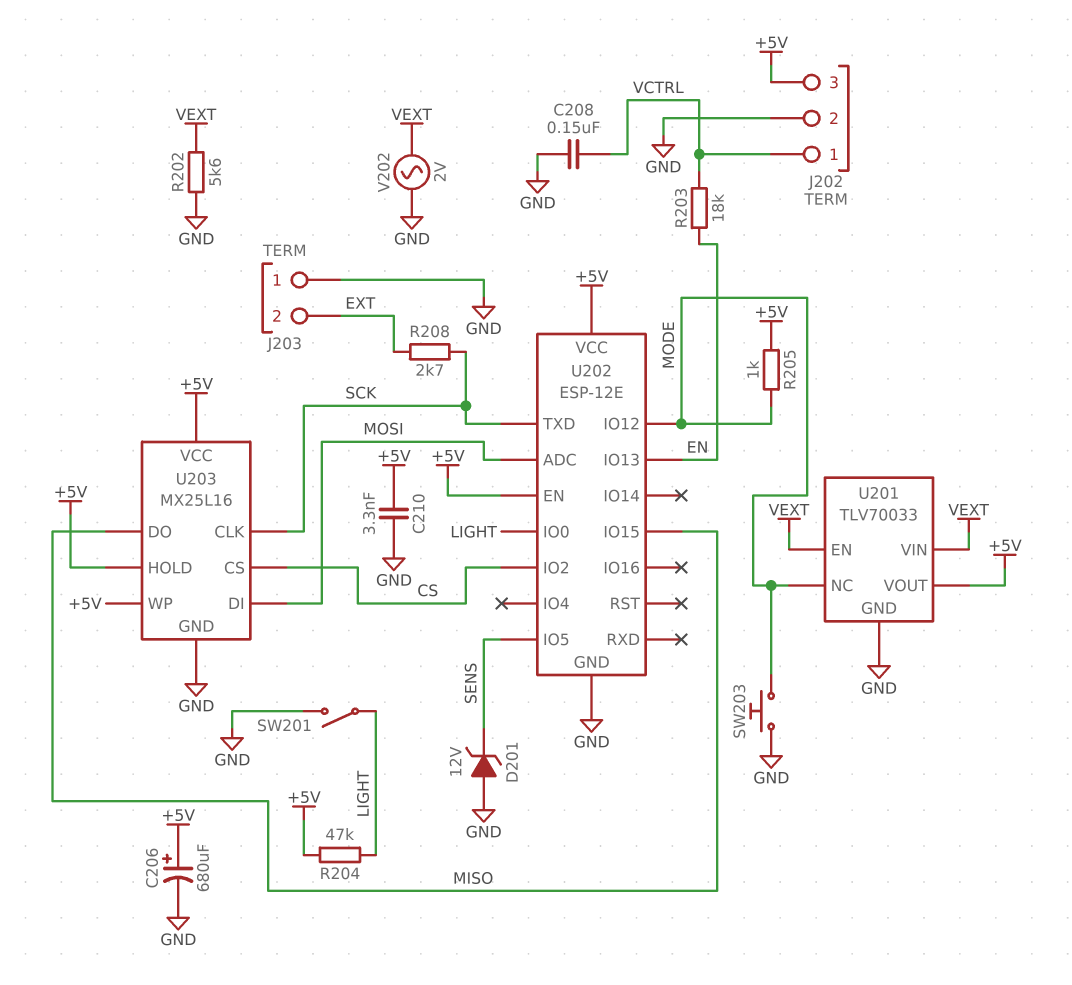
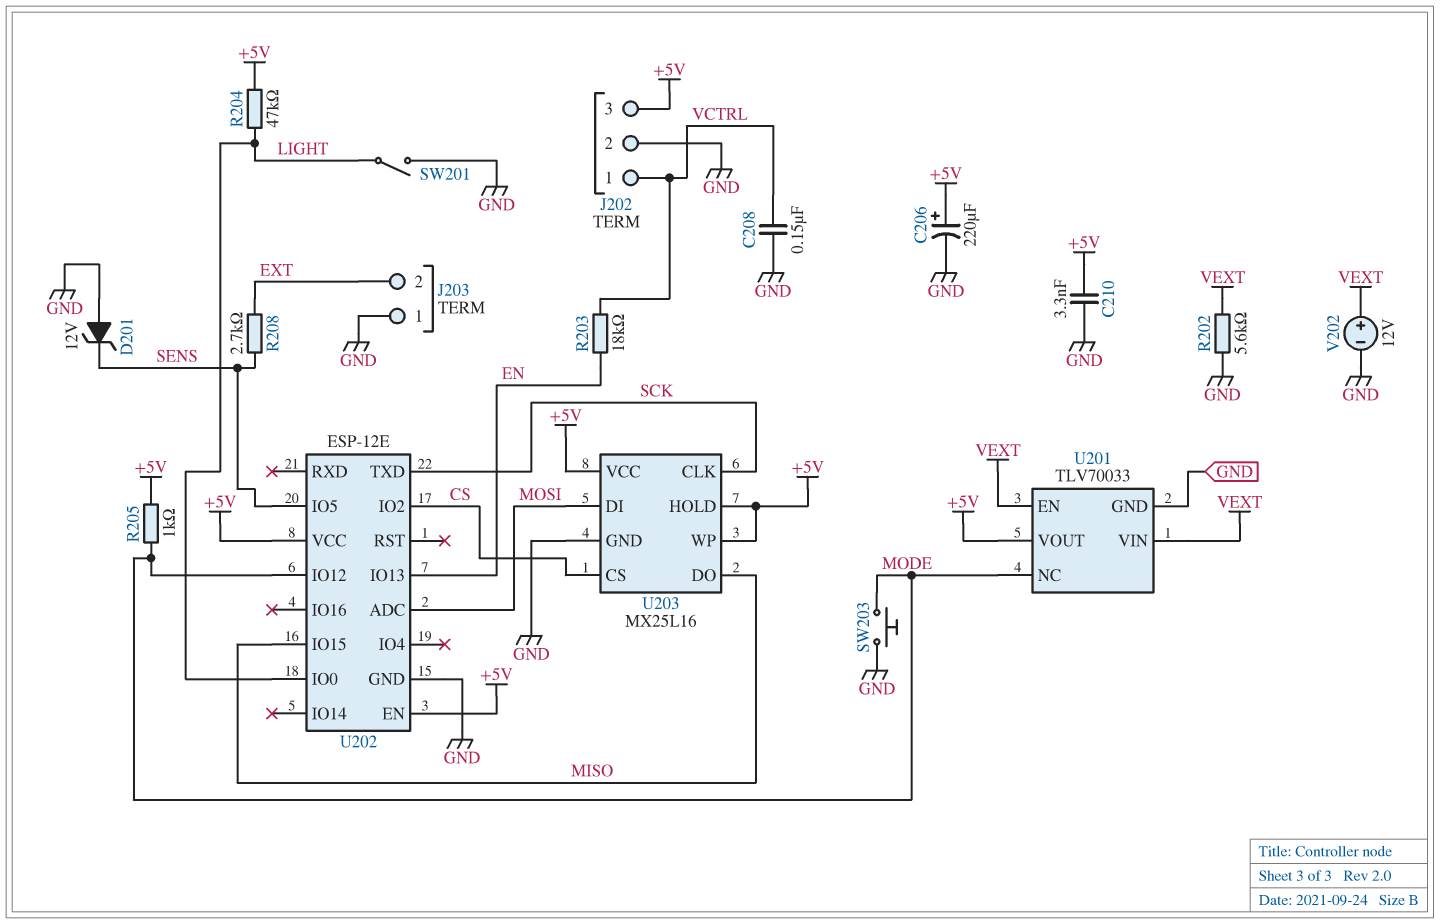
C206: 680uF (plus +5V, minus GND) -> 220uF (plus +5V, minus GND)
R208: 2.7k (EXT, SCK) -> 2.7k (EXT, SENS)
V202: AC 2V (GND, VEXT) -> 12V (plus VEXT, minus GND)

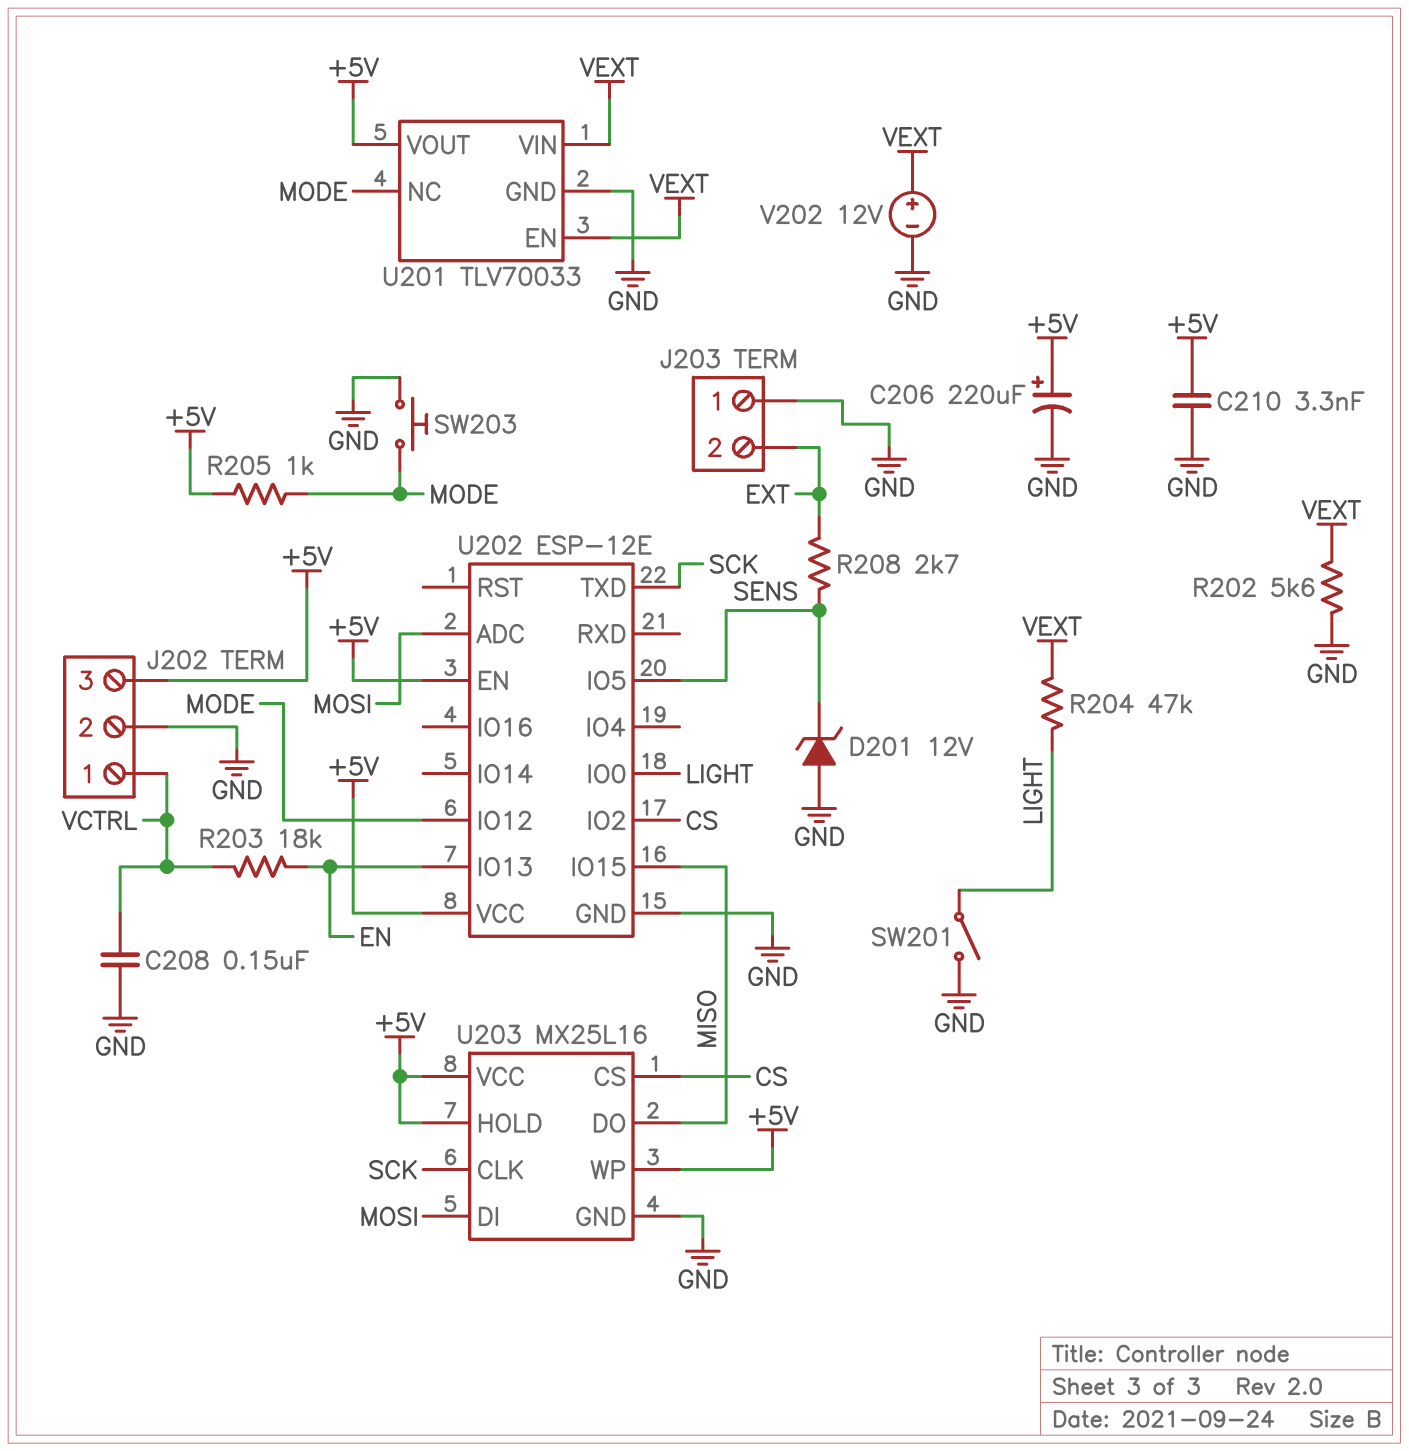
R204: 47k (+5V, LIGHT) -> 47k (LIGHT, VEXT)

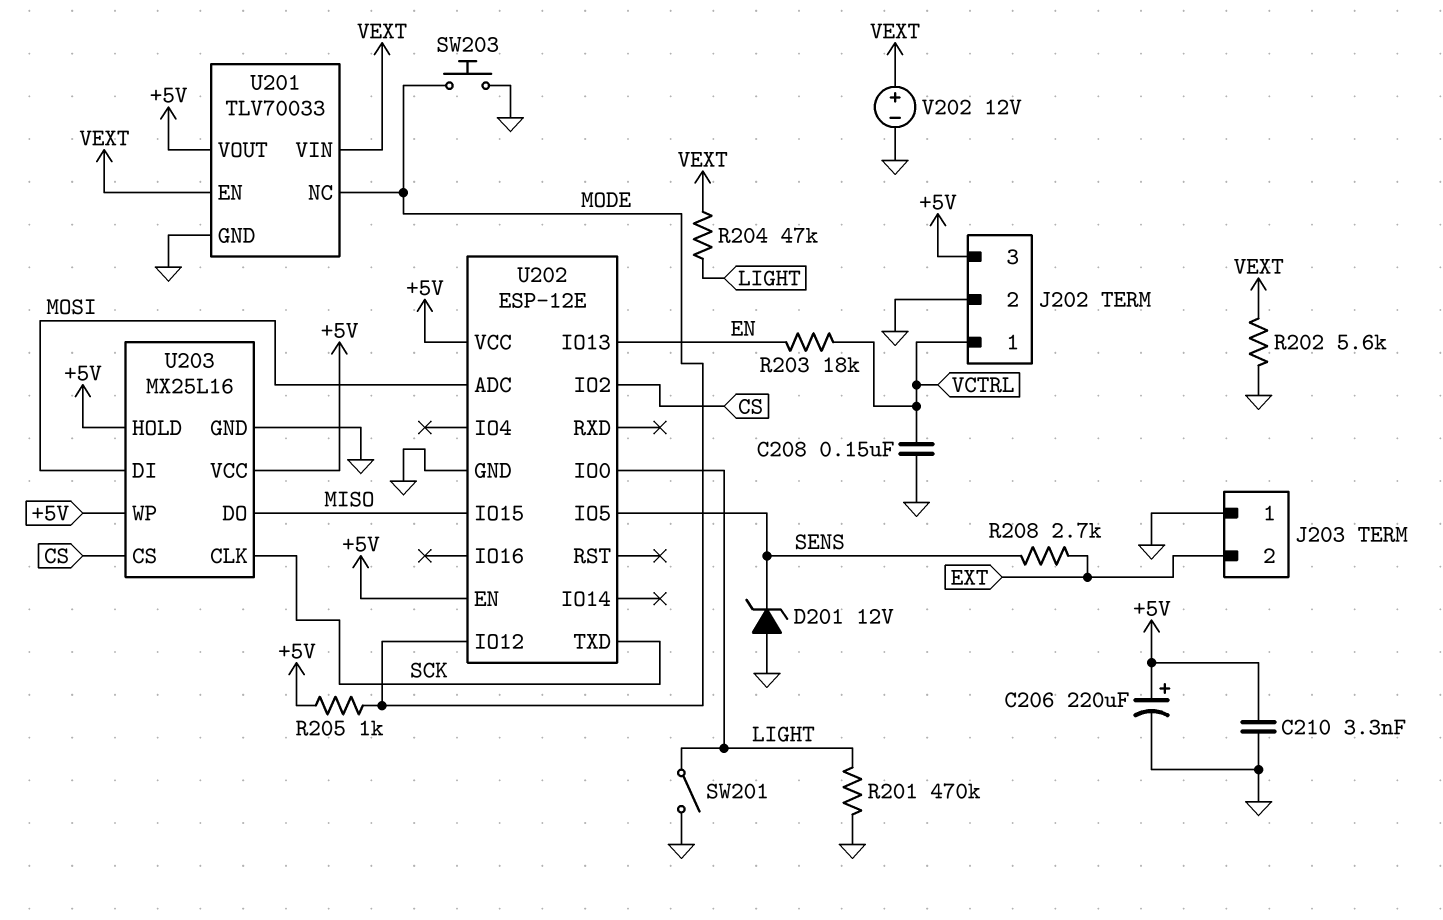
R201: none -> 470k (GND, LIGHT)

